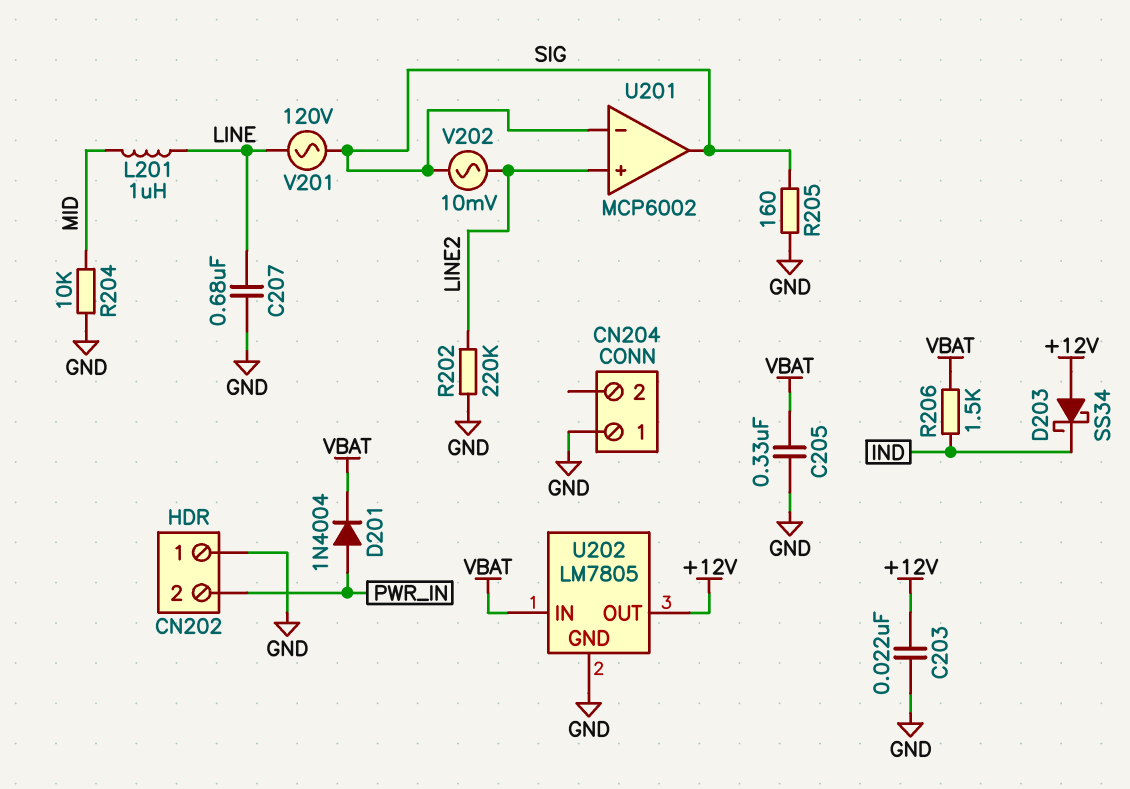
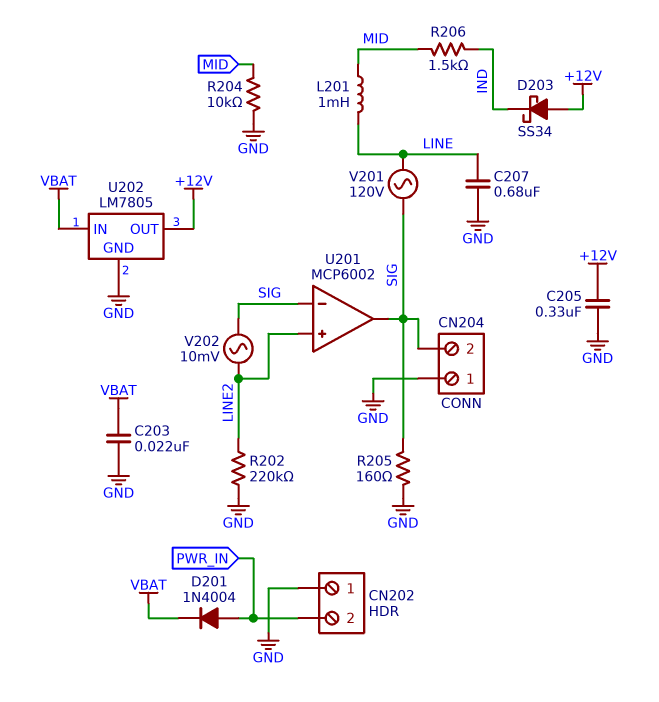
C203: 22nF (+12V, GND) -> 22nF (GND, VBAT)
C205: 330nF (GND, VBAT) -> 330nF (+12V, GND)
CN204 pin 2: none -> SIG
L201: 1uH (LINE, MID) -> 1mH (LINE, MID)
R206: 1.5k (IND, VBAT) -> 1.5k (IND, MID)

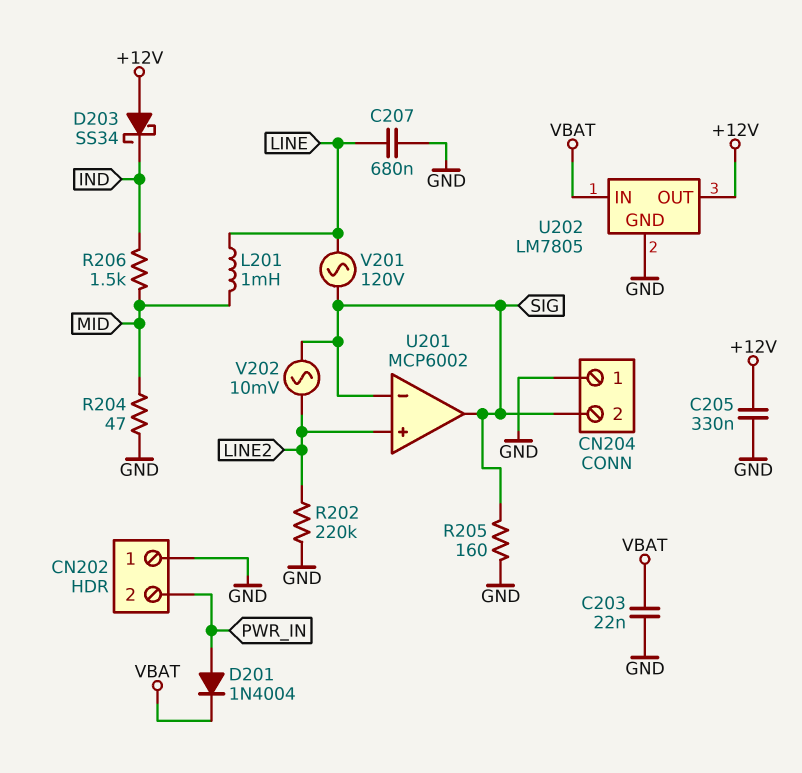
R204: 10k (GND, MID) -> 47 (GND, MID)

